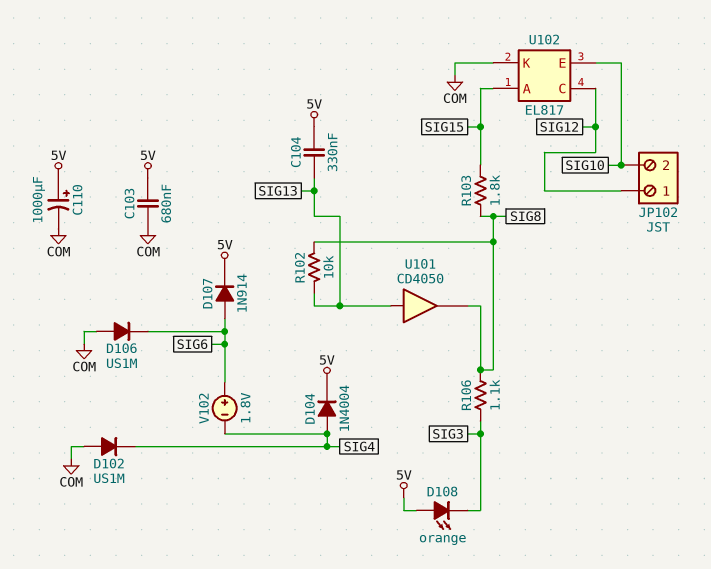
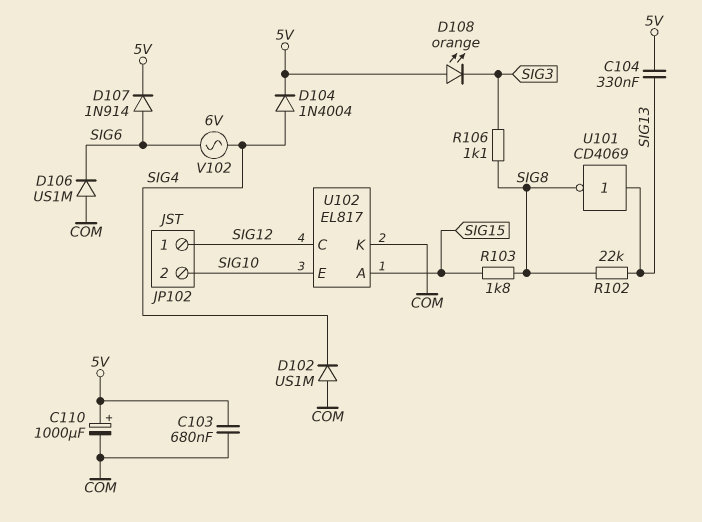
R102: 10k (SIG8, SIG13) -> 22k (SIG8, SIG13)
U101: buffer CD4050 (in SIG13, out SIG8) -> NOT CD4069 (in SIG13, out SIG8)
V102: 1.8V (plus SIG6, minus SIG4) -> AC 6V (SIG4, SIG6)

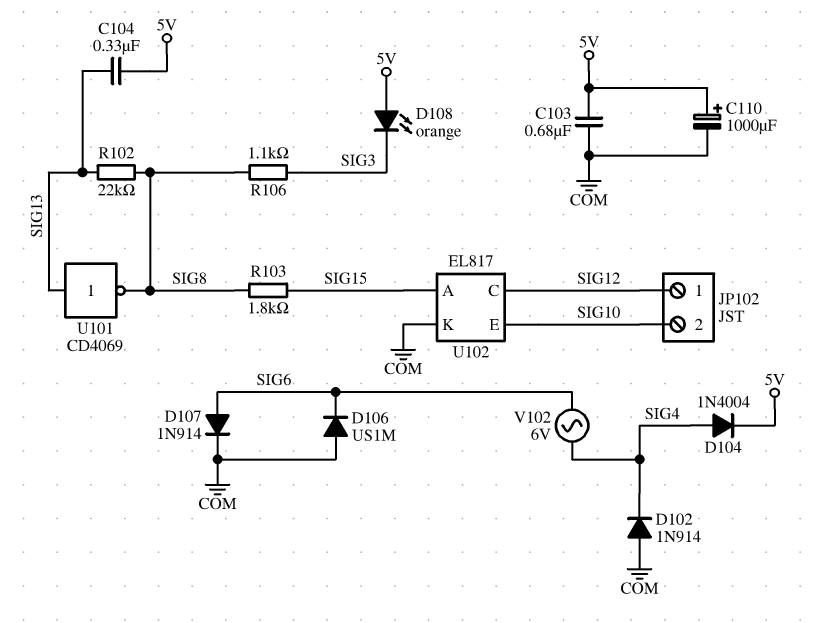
D102: diode US1M (A COM, K SIG4) -> diode 1N914 (A COM, K SIG4)
D107: diode 1N914 (A SIG6, K 5V) -> diode 1N914 (A SIG6, K COM)

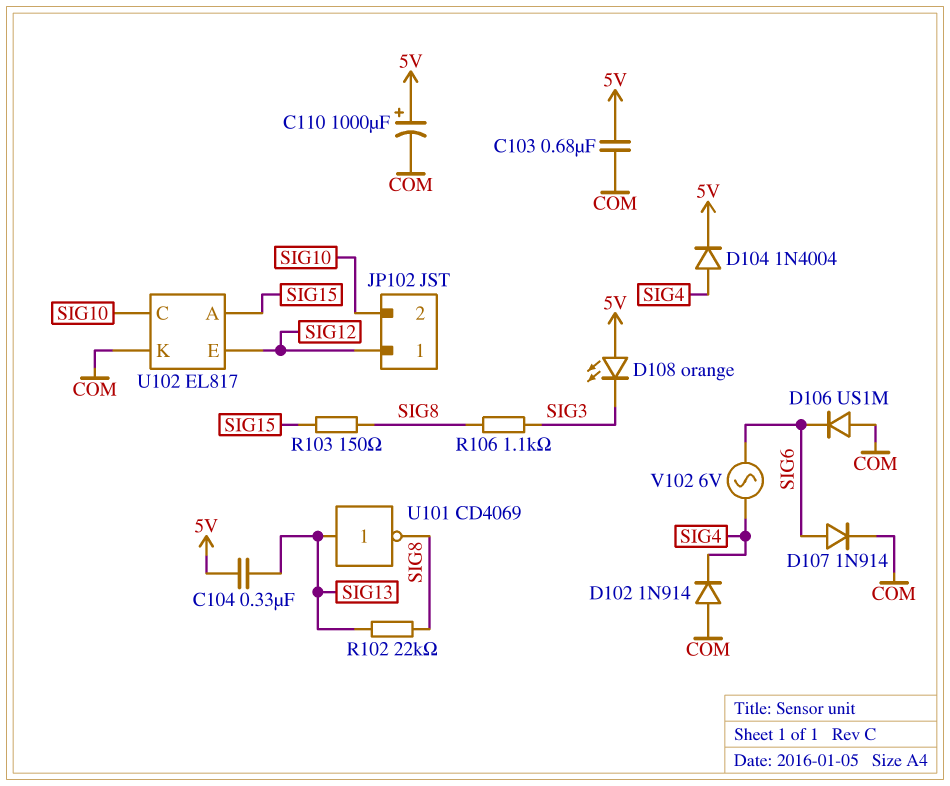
R103: 1.8k (SIG8, SIG15) -> 150 (SIG8, SIG15)
U102 pin C: SIG12 -> SIG10
U102 pin E: SIG10 -> SIG12

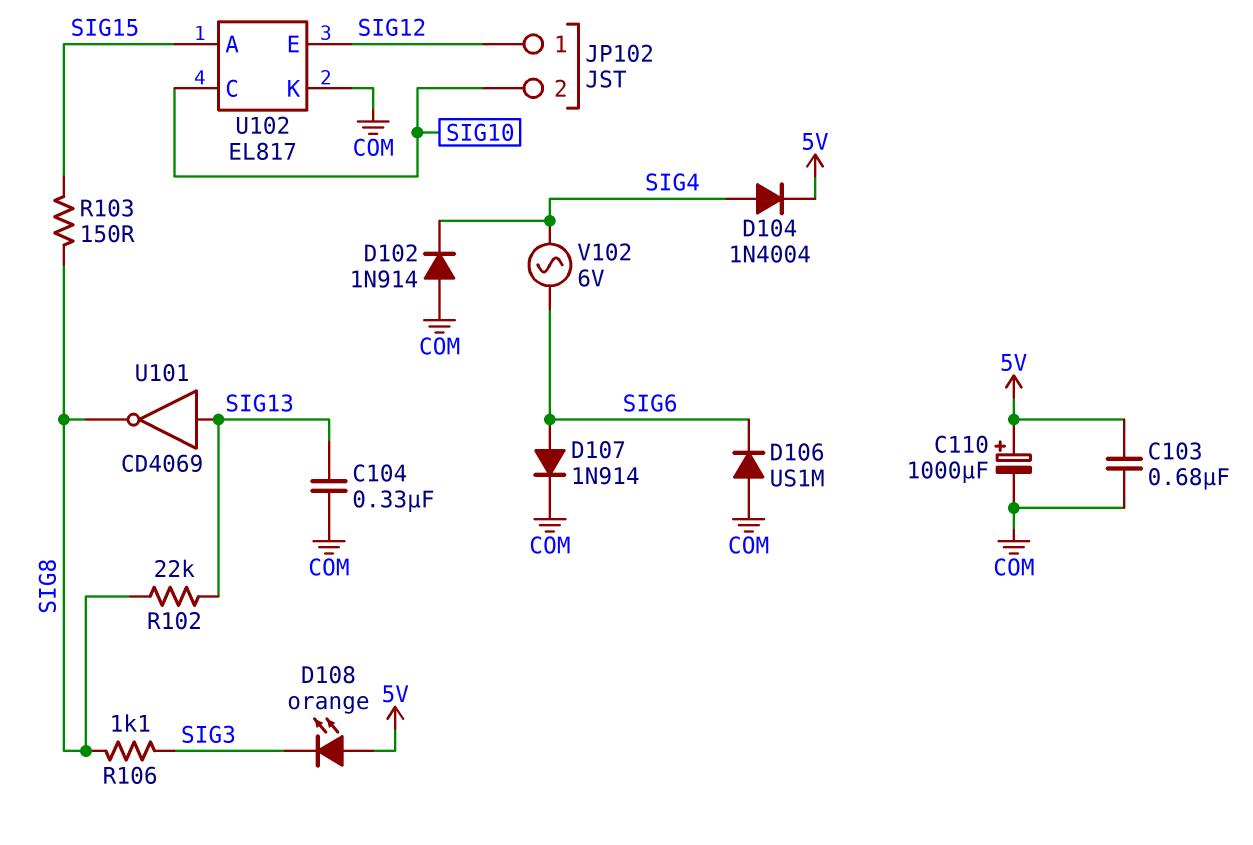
C104: 330nF (5V, SIG13) -> 330nF (COM, SIG13)

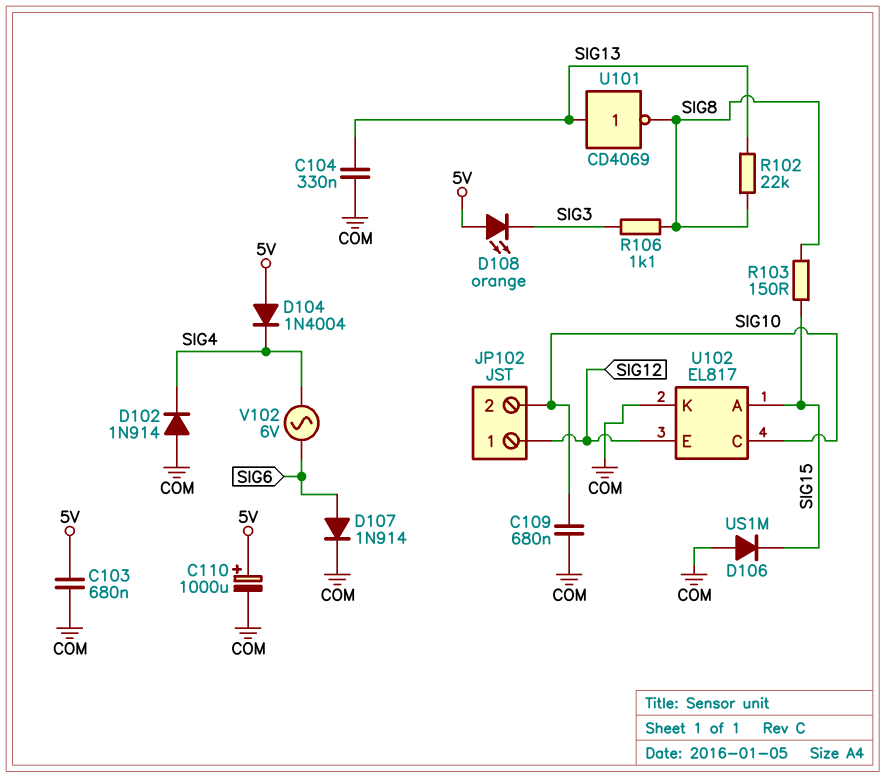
C109: none -> 680nF (COM, SIG10)
D104: diode 1N4004 (A SIG4, K 5V) -> diode 1N4004 (A 5V, K SIG4)
D106: diode US1M (A COM, K SIG6) -> diode US1M (A COM, K SIG15)

